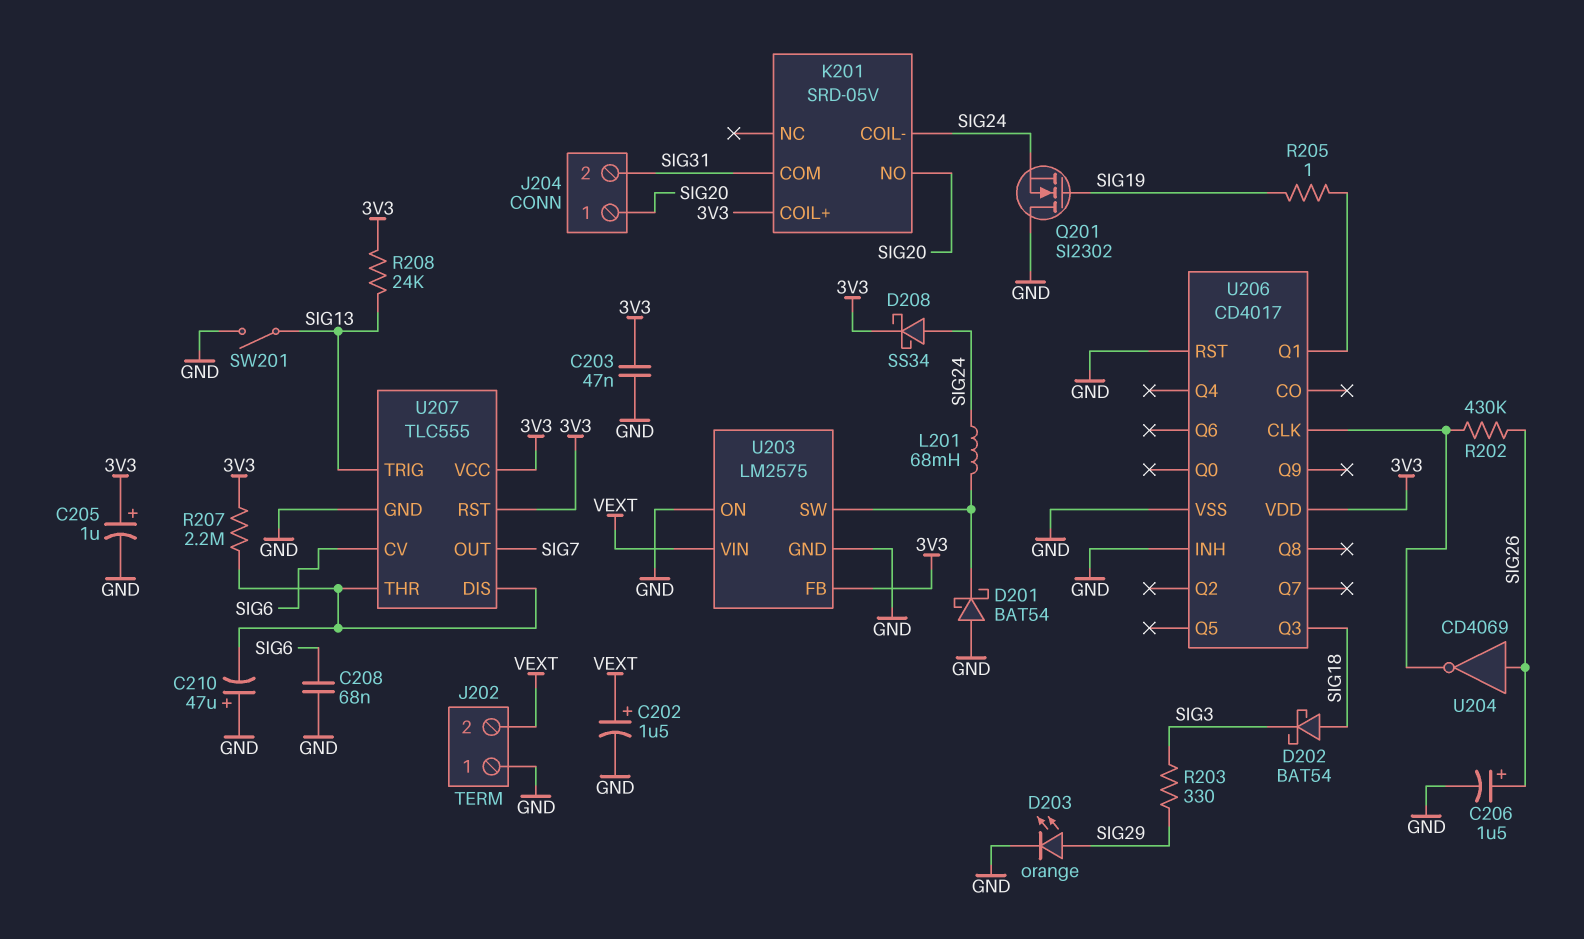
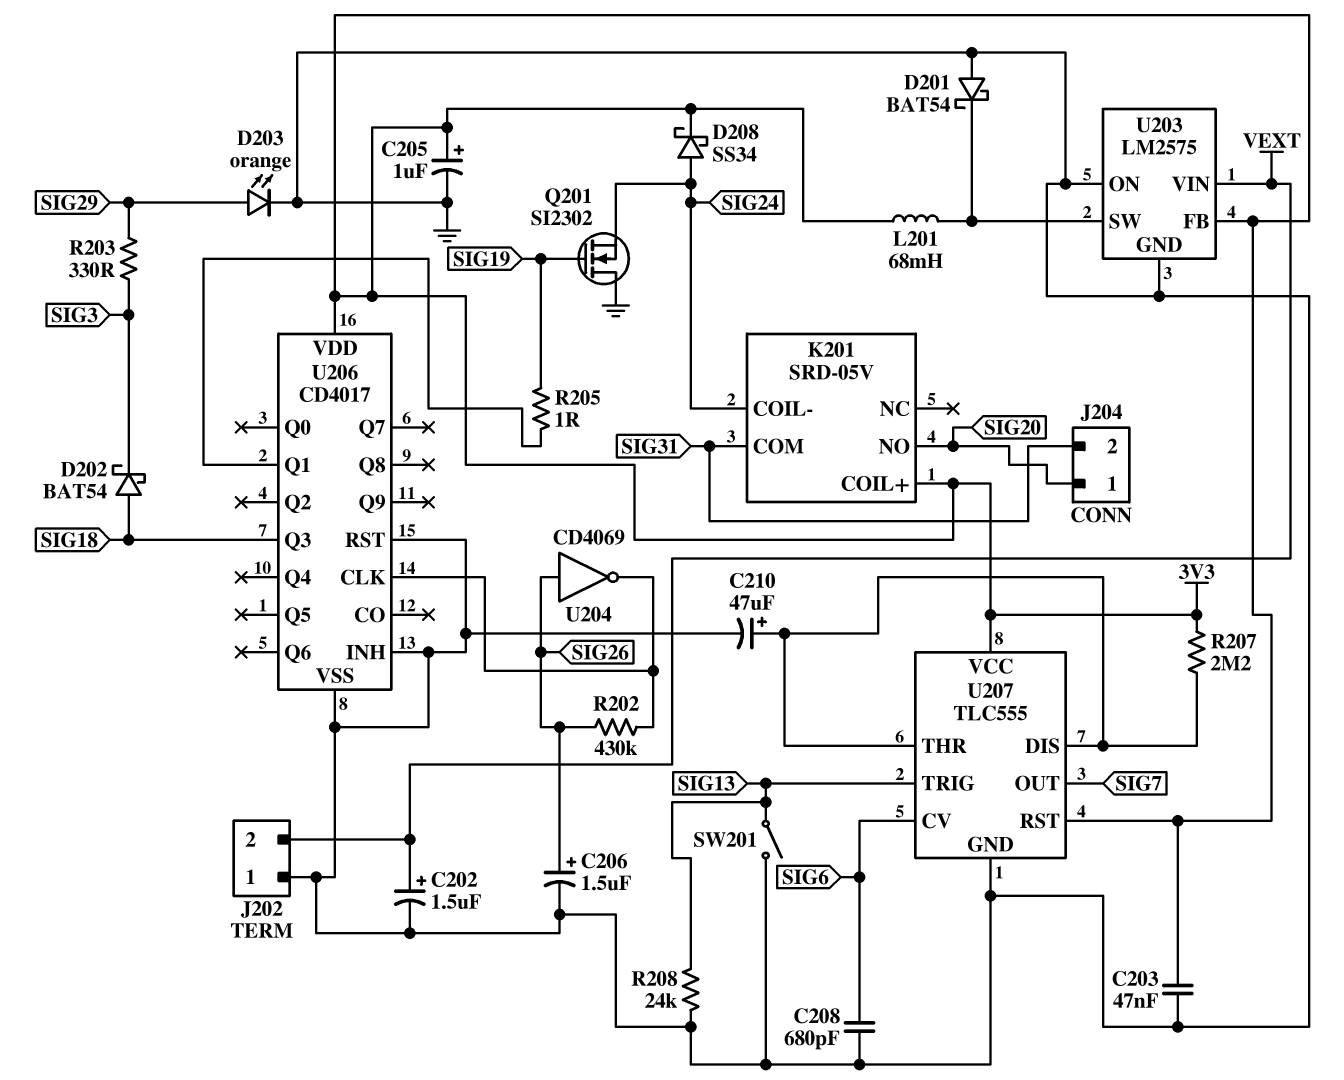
C208: 68nF (GND, SIG6) -> 680pF (GND, SIG6)
C210: 47uF (plus GND, minus U207/DIS) -> 47uF (plus U207/DIS, minus GND)
L201: 68mH (SIG24, U203/SW) -> 68mH (3V3, U203/SW)
R208: 24k (3V3, SIG13) -> 24k (GND, SIG13)

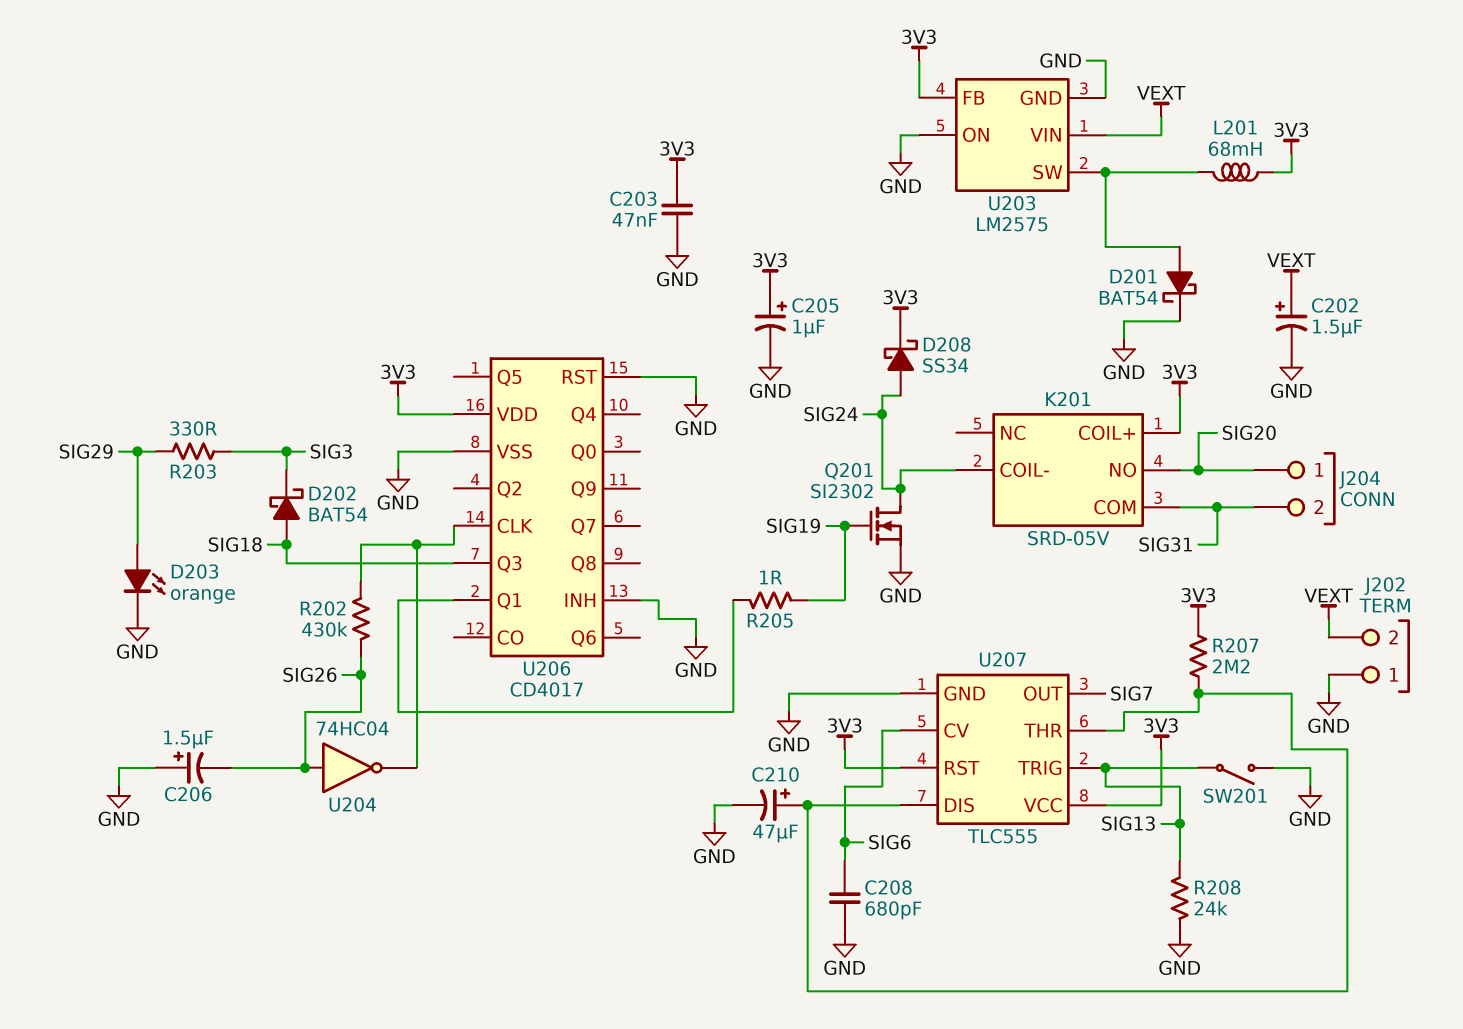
C206: 1.5uF (plus SIG26, minus GND) -> 1.5uF (plus GND, minus SIG26)
D201: schottky BAT54 (A GND, K U203/SW) -> schottky BAT54 (A U203/SW, K GND)
Q201: NMOS SI2302 (G SIG19, D GND, S SIG24) -> NMOS SI2302 (G SIG19, D SIG24, S GND)
U204: NOT CD4069 (in SIG26, out U206/CLK) -> NOT 74HC04 (in SIG26, out U206/CLK)

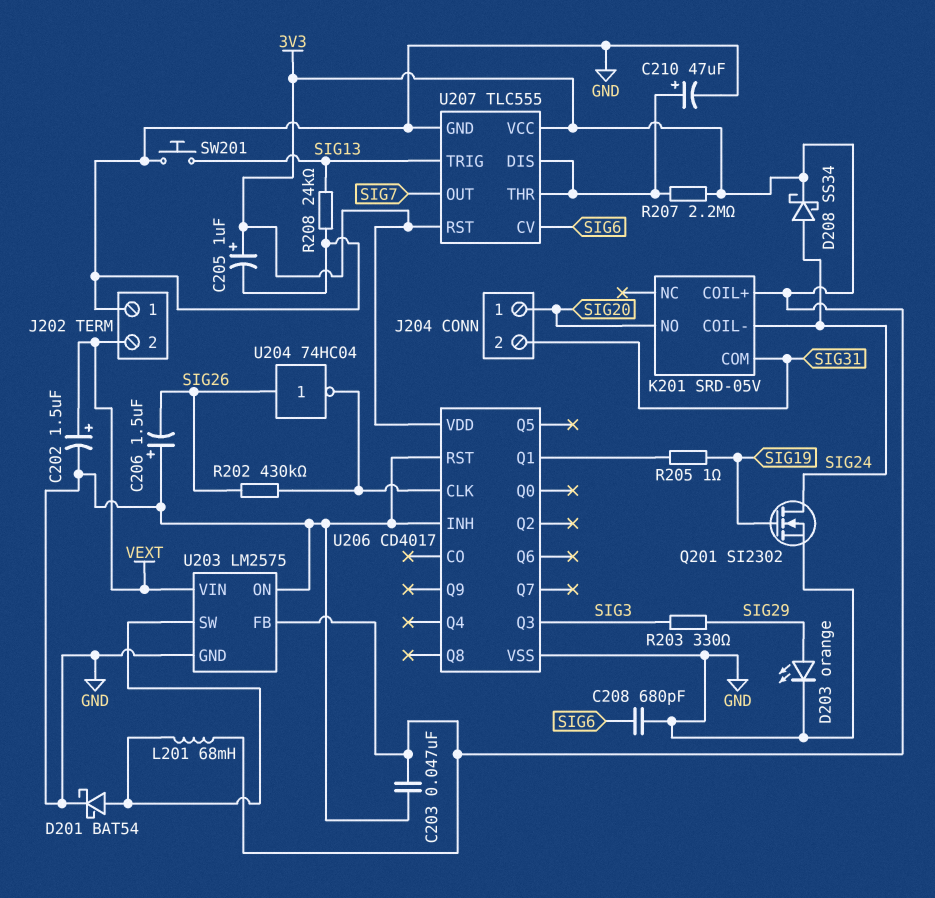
D202: schottky BAT54 (A SIG18, K SIG3) -> none
SW201: switch (GND, SIG13) -> button (GND, SIG13)
U206 pin Q3: SIG18 -> SIG3

